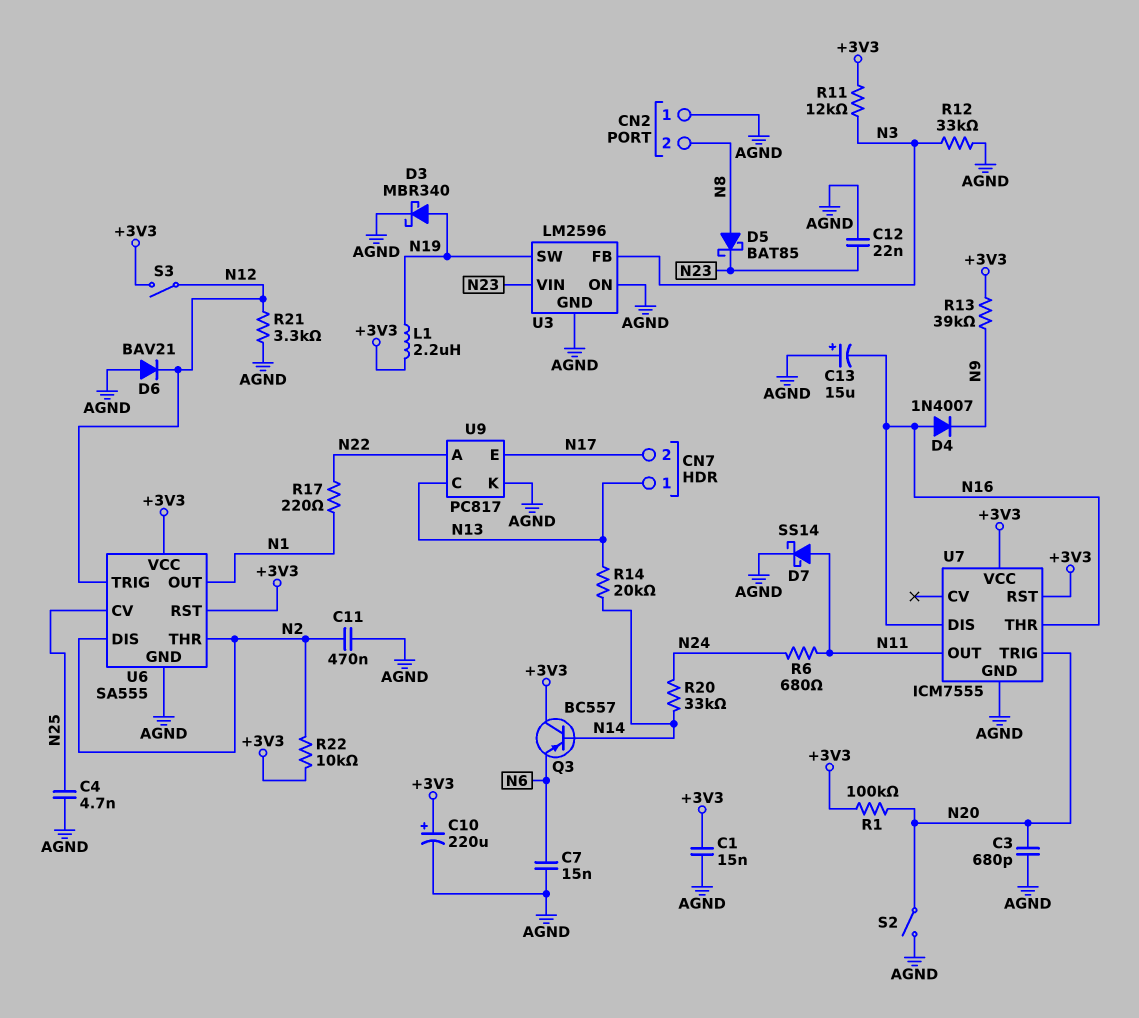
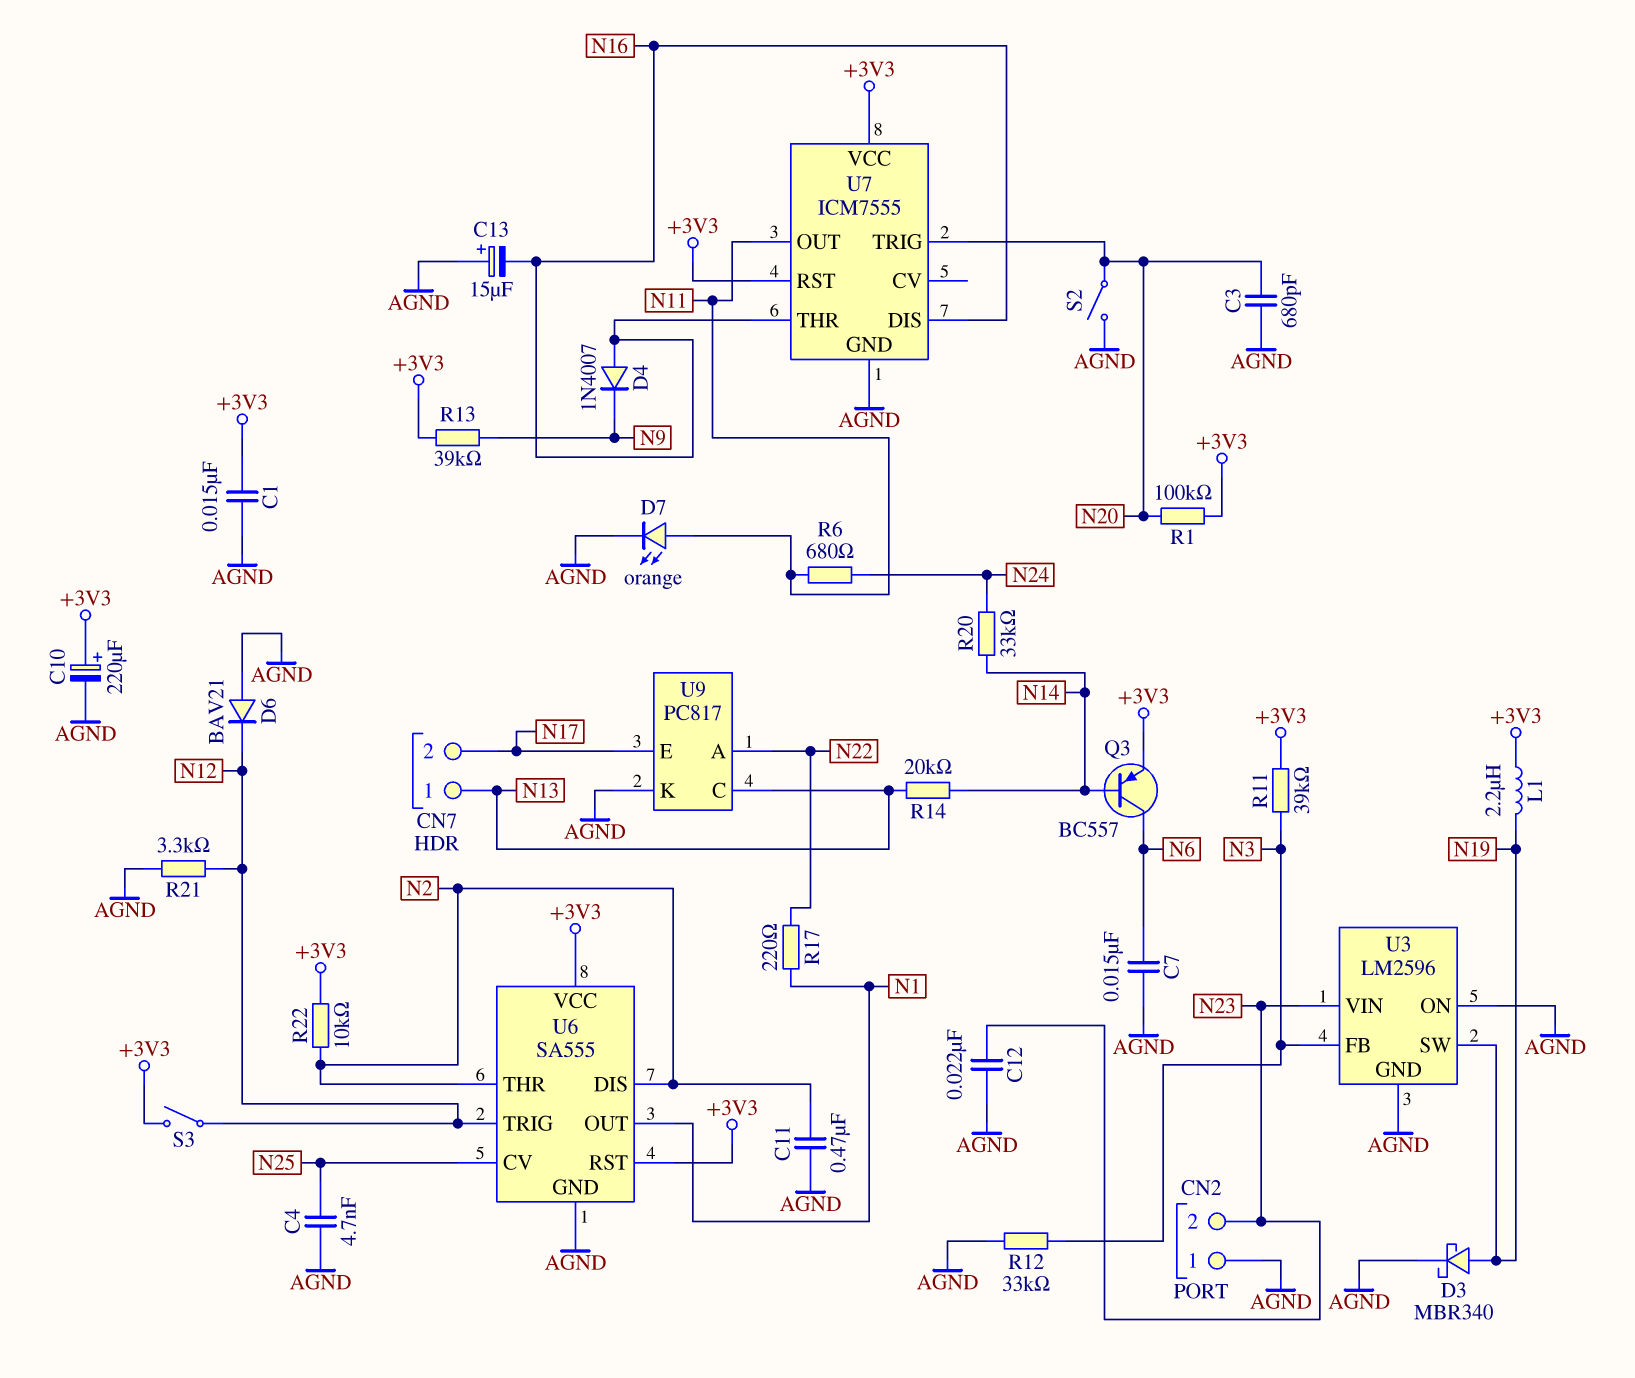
CN2 pin 2: N8 -> N23
D5: schottky BAT85 (A N8, K N23) -> none
D7: schottky SS14 (A N11, K AGND) -> LED orange (A N11, K AGND)
Q3: PNP BC557 (B N14, C +3V3, E N6) -> PNP BC557 (B N14, C N6, E +3V3)
R11: 12k (+3V3, N3) -> 39k (+3V3, N3)

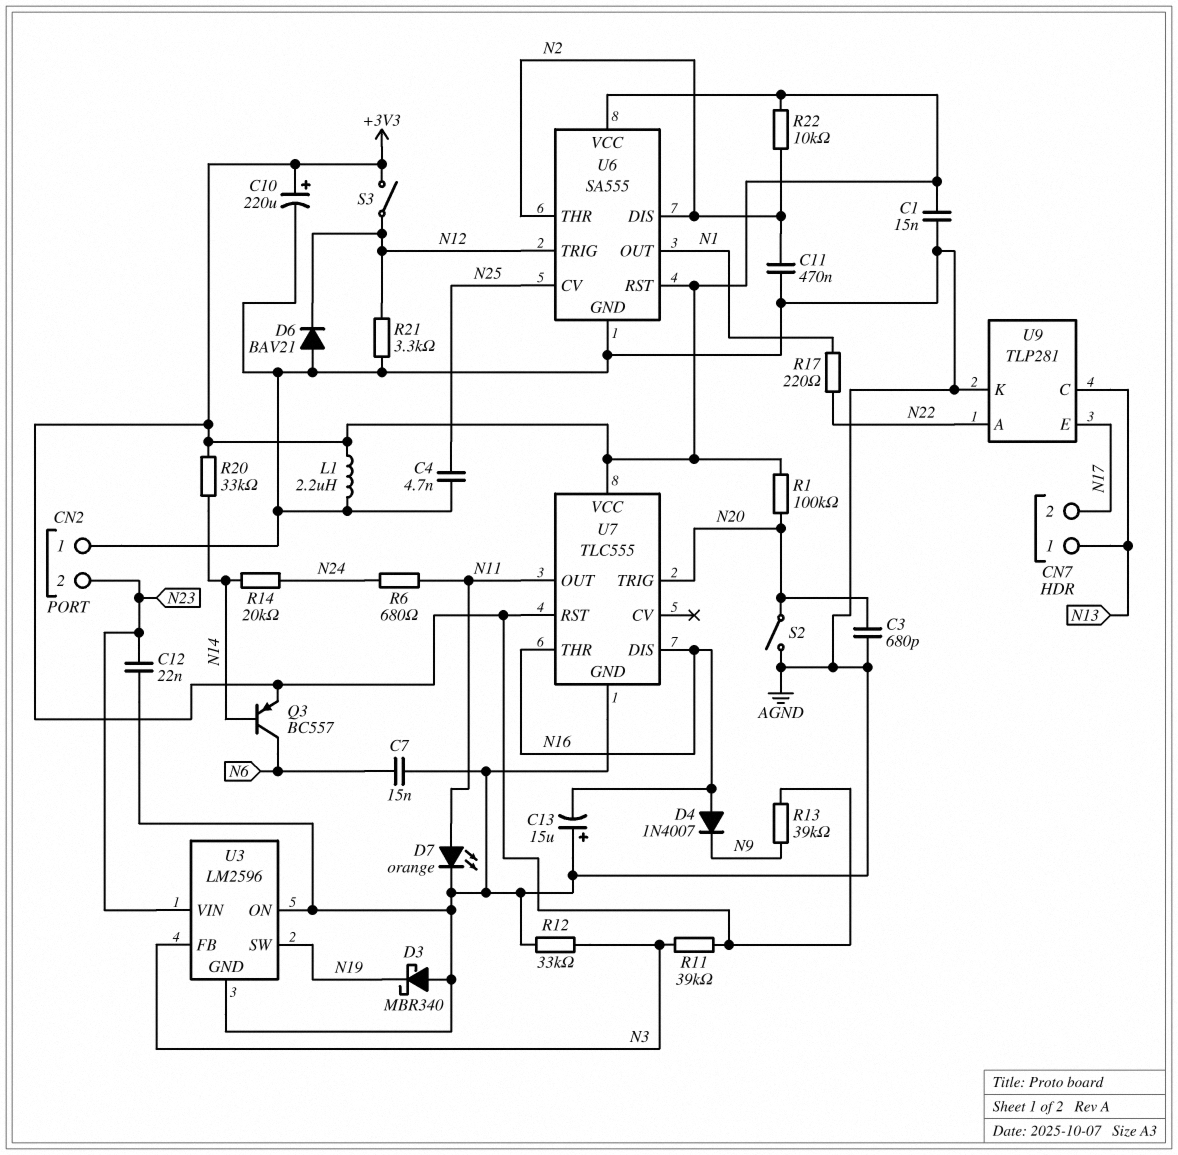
D3: schottky MBR340 (A N19, K AGND) -> schottky MBR340 (A AGND, K N19)
L1: 2.2uH (+3V3, N19) -> 2.2uH (+3V3, AGND)
R14: 20k (N13, N14) -> 20k (N14, N24)
R20: 33k (N14, N24) -> 33k (+3V3, N14)
U7: ICM7555 -> TLC555
U9: PC817 -> TLP281

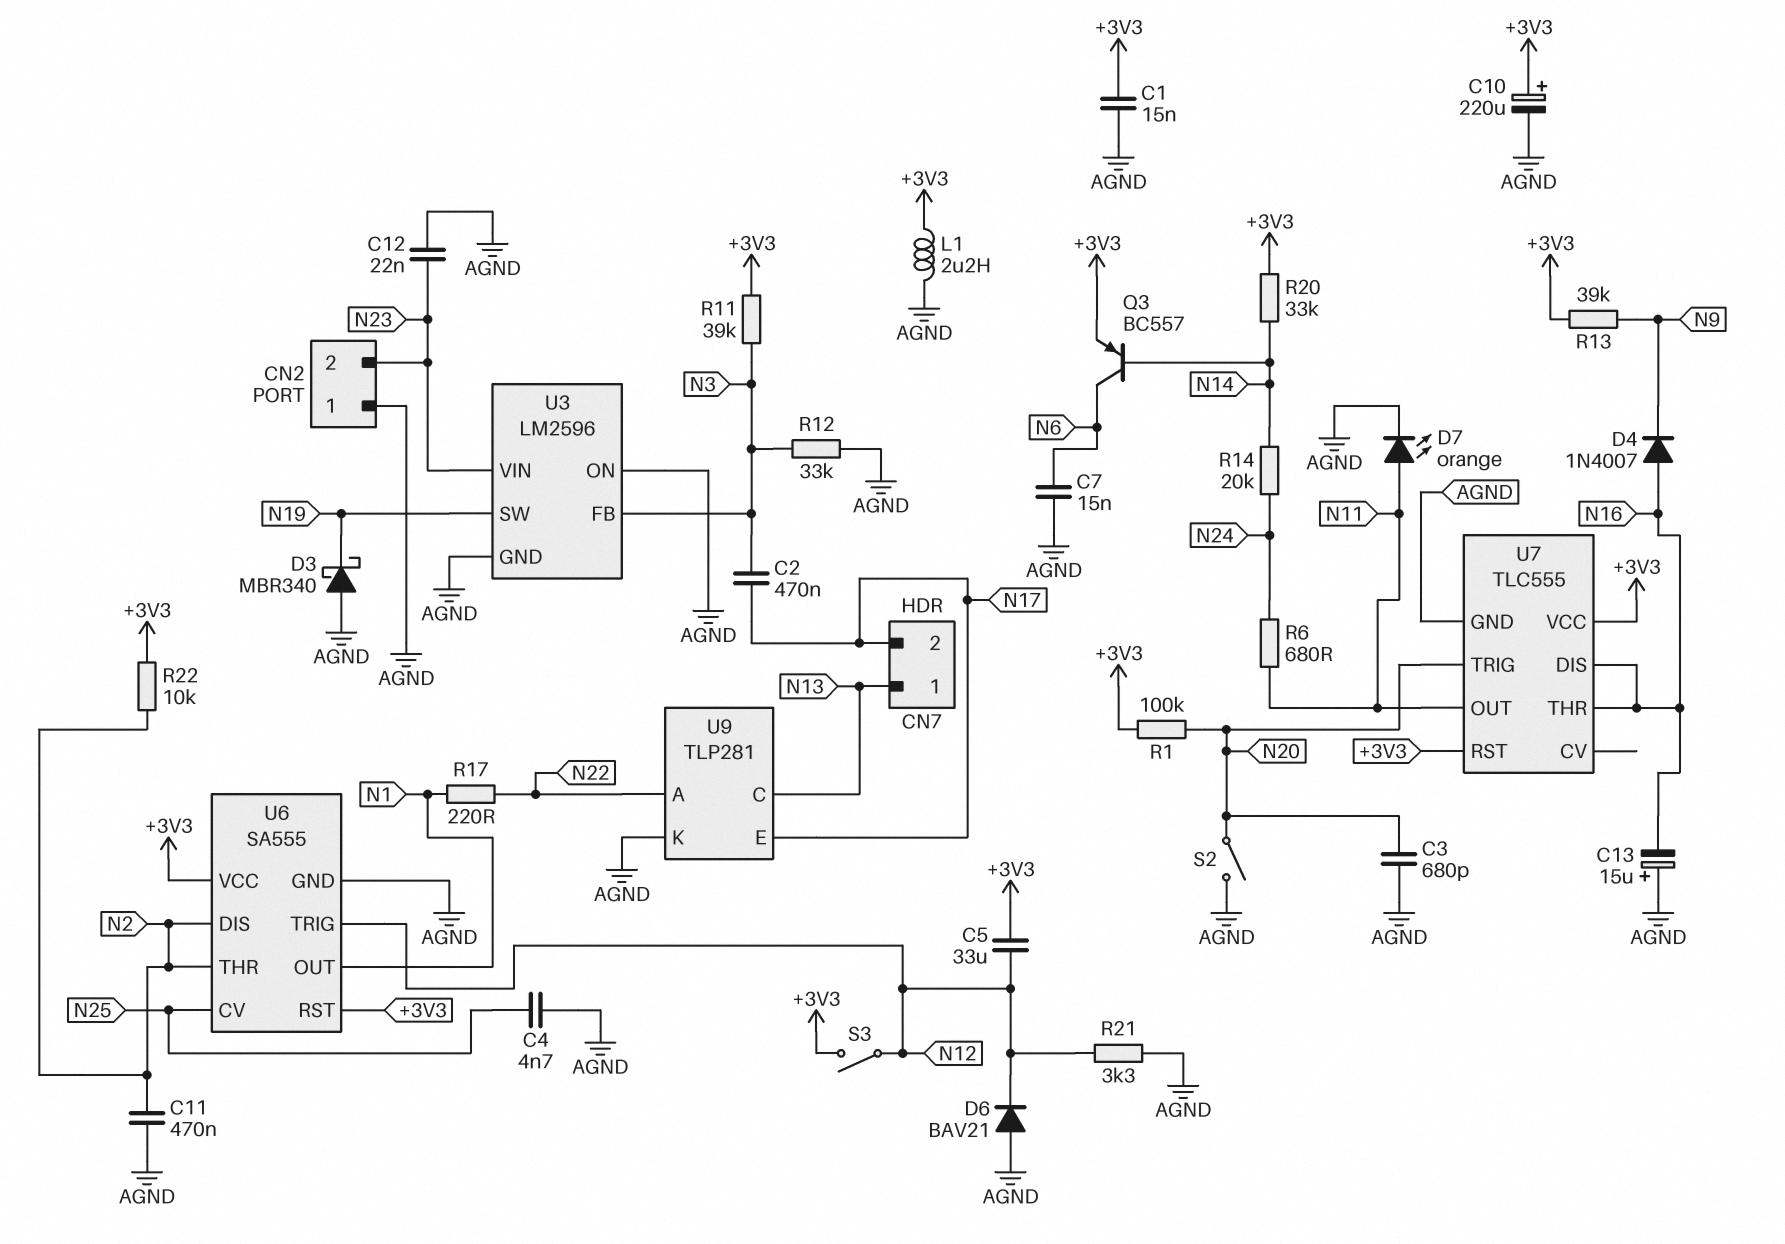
C2: none -> 470nF (N3, N17)
C5: none -> 33uF (+3V3, N12)

